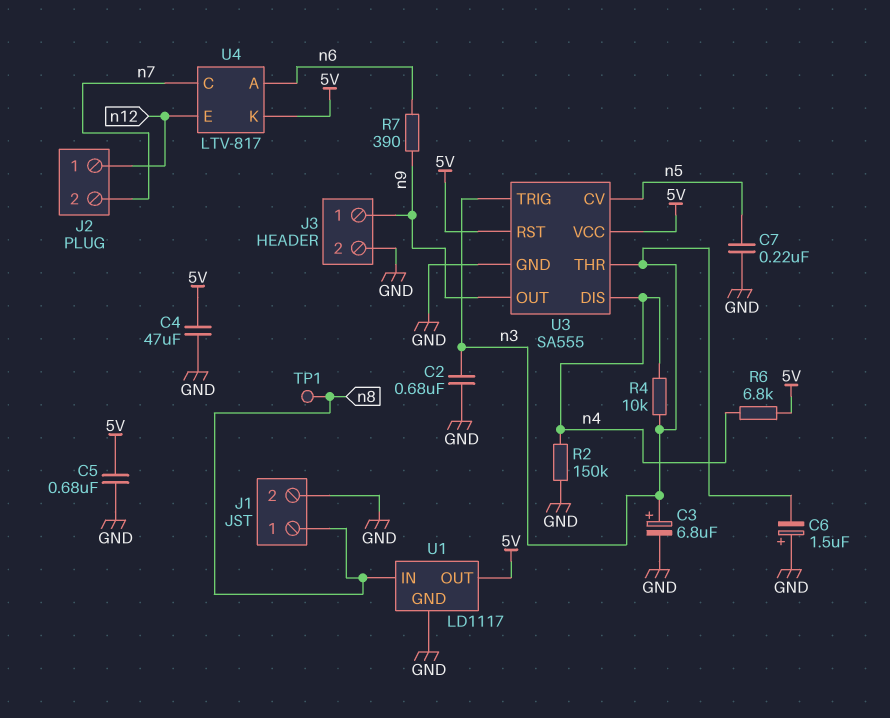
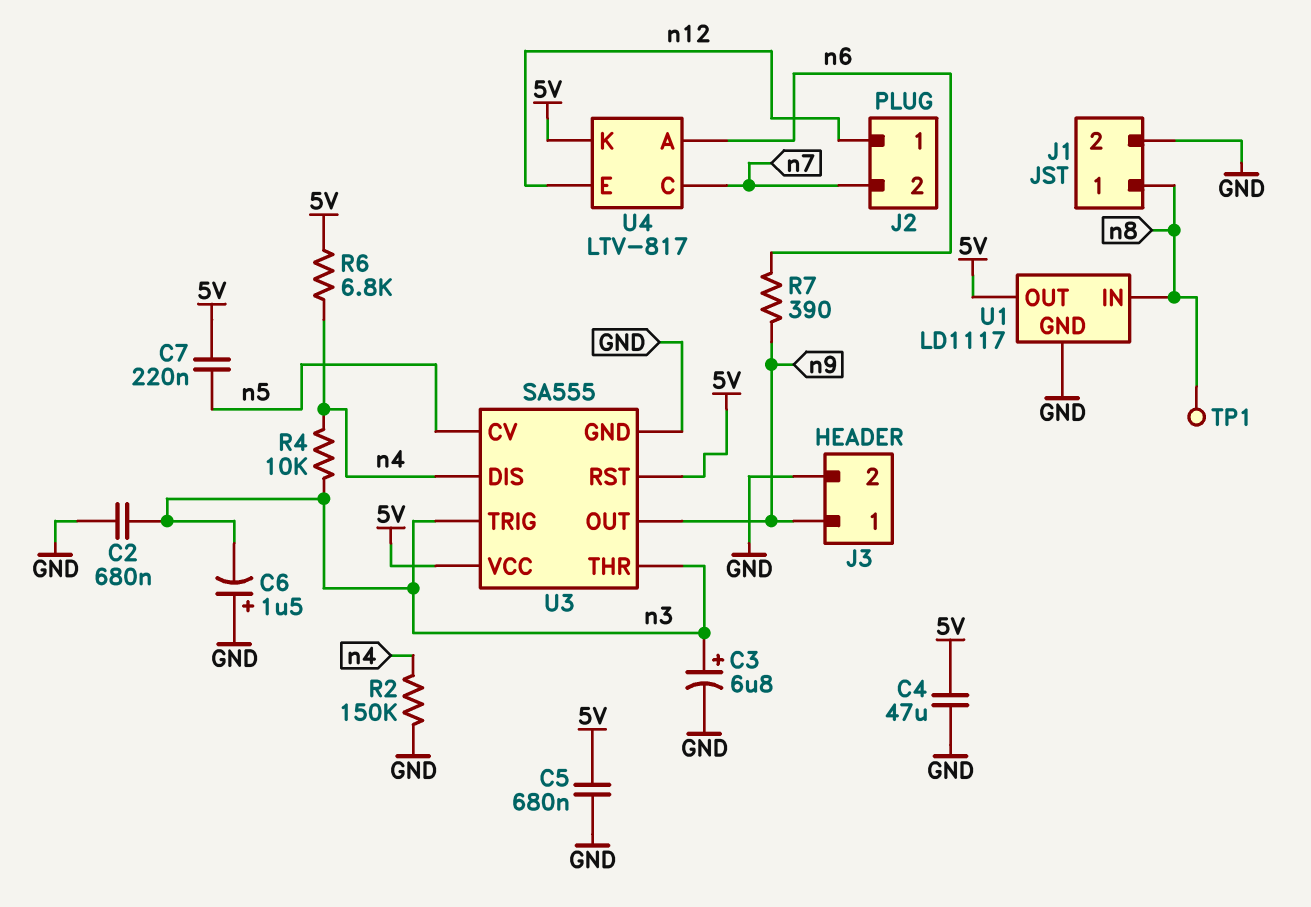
C7: 220nF (GND, n5) -> 220nF (5V, n5)

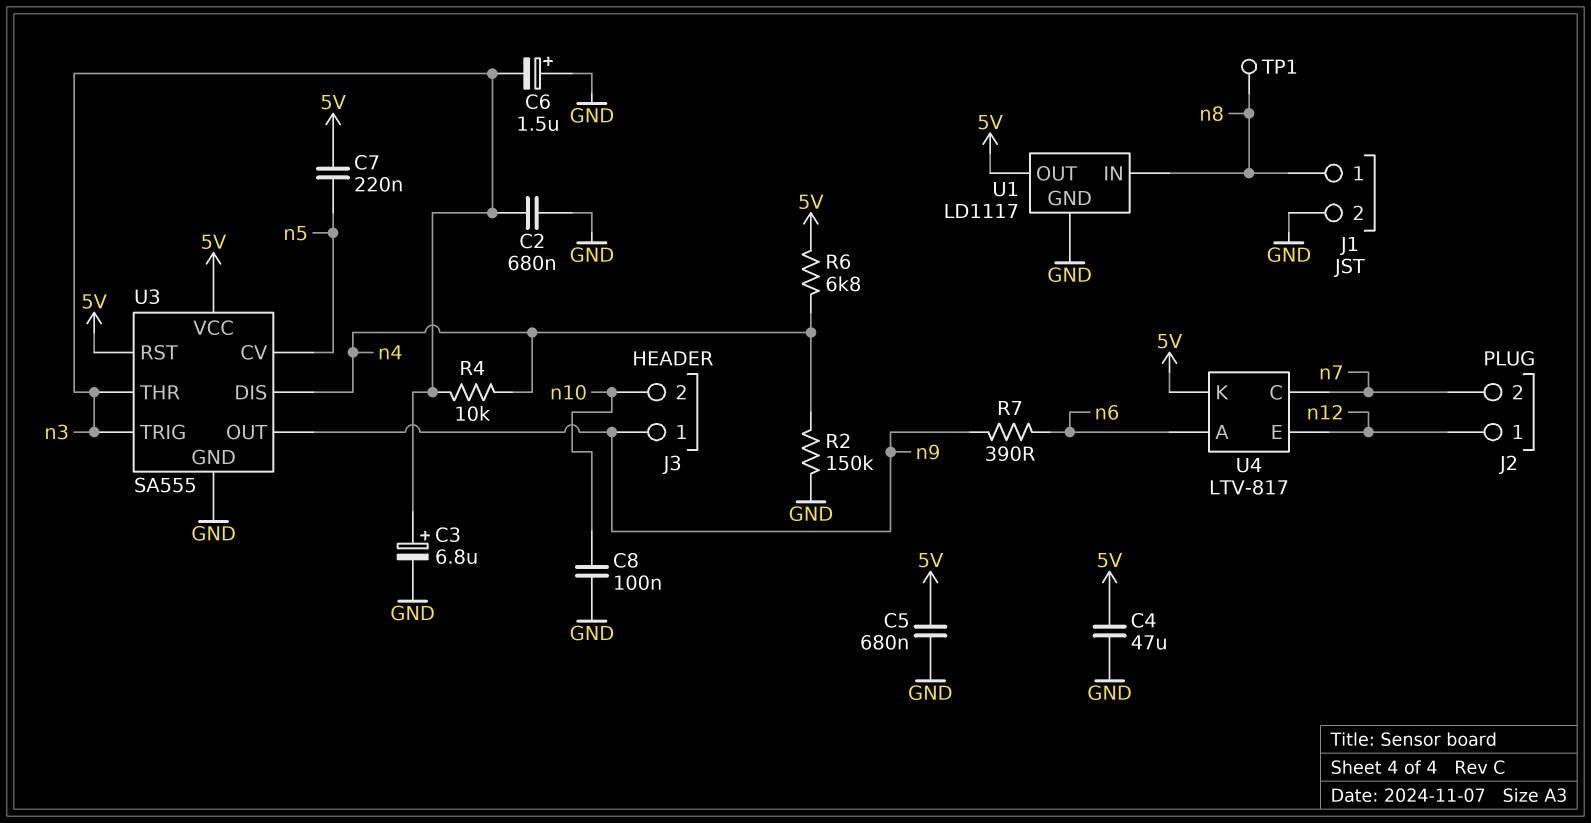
C8: none -> 100nF (GND, n10)
J3 pin 2: GND -> n10

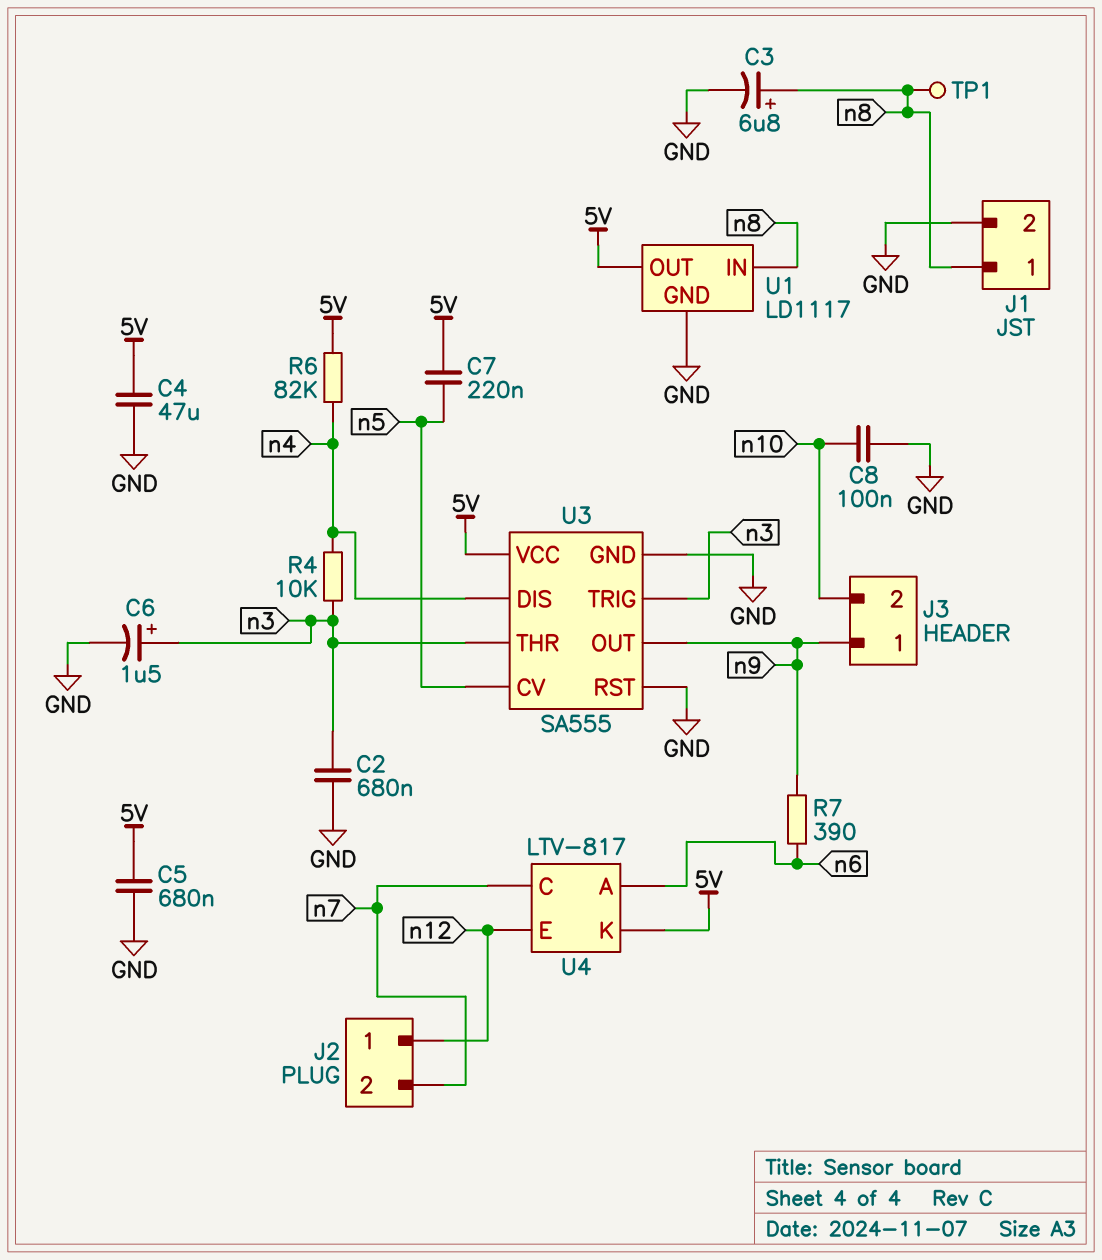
C3: 6.8uF (plus n3, minus GND) -> 6.8uF (plus n8, minus GND)
C6: 1.5uF (plus GND, minus n3) -> 1.5uF (plus n3, minus GND)
R2: 150k (GND, n4) -> none
R6: 6.8k (5V, n4) -> 82k (5V, n4)
U3 pin RST: 5V -> GND

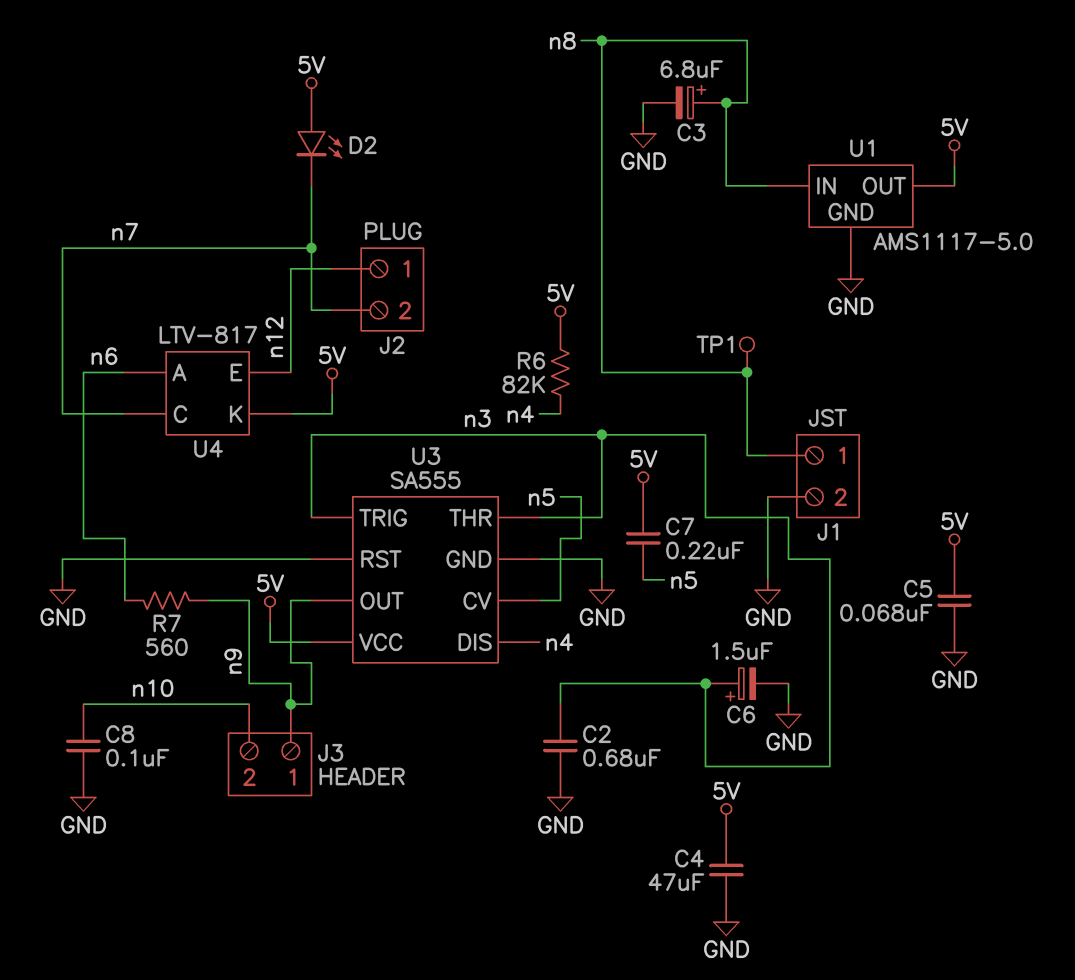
C5: 680nF (5V, GND) -> 68nF (5V, GND)
D2: none -> LED (A 5V, K n7)
R4: 10k (n3, n4) -> none
R7: 390 (n6, n9) -> 560 (n6, n9)
U1: LD1117 -> AMS1117-5.0

